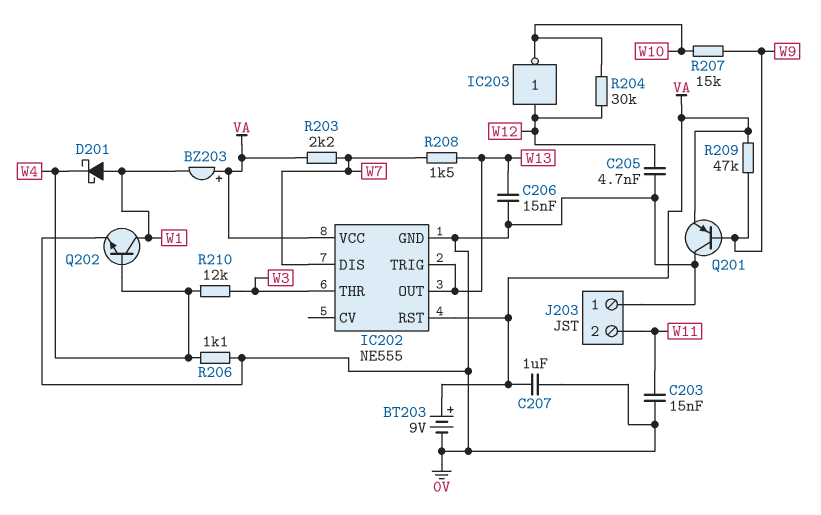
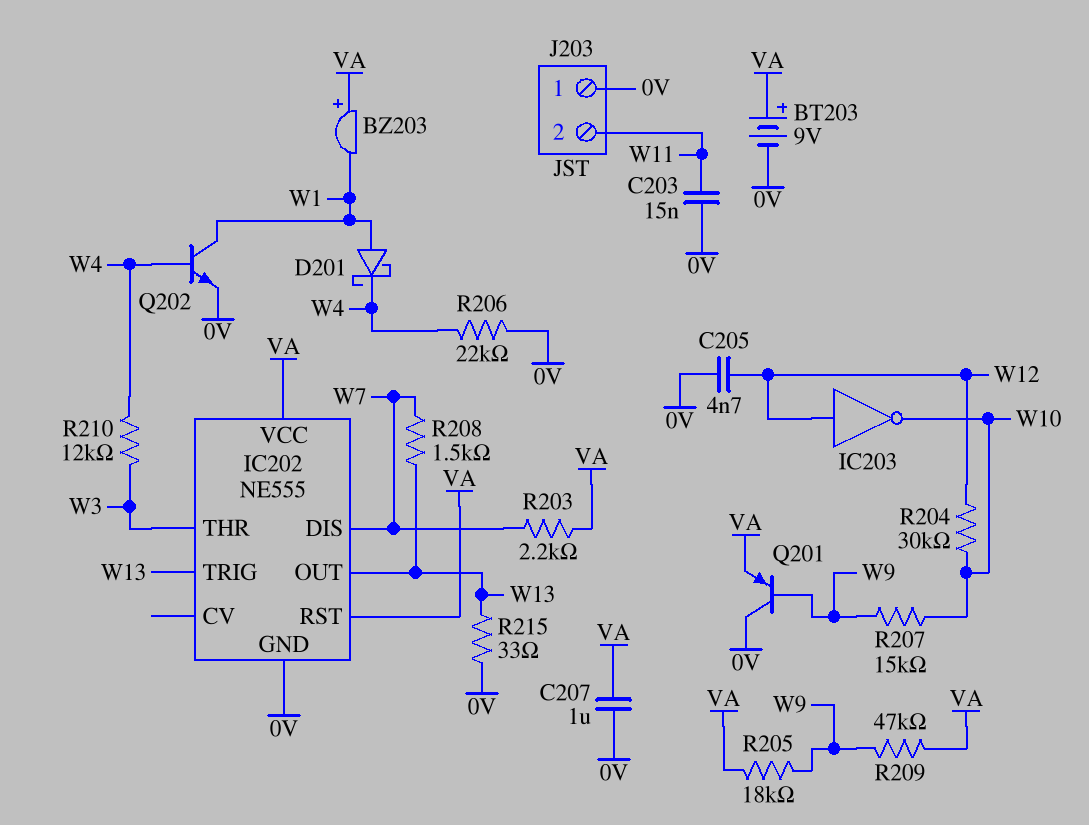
C206: 15nF (0V, W13) -> none
R205: none -> 18k (VA, W9)
R206: 1.1k (0V, W4) -> 22k (0V, W4)
R215: none -> 33 (0V, W13)

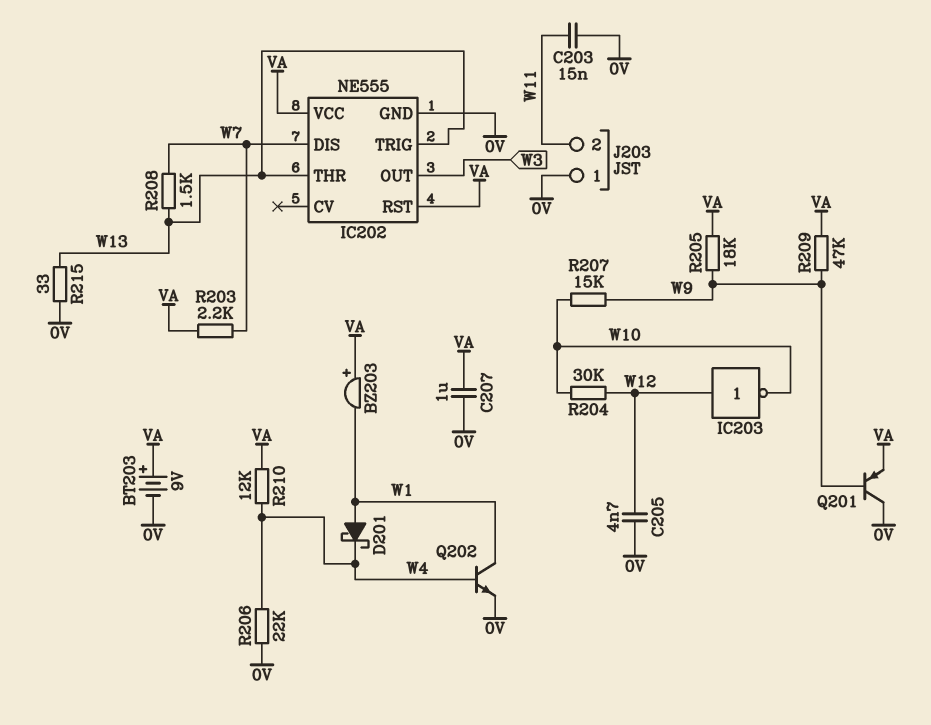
IC202 pin OUT: W13 -> W3
IC202 pin THR: W3 -> W13
R210: 12k (W3, W4) -> 12k (VA, W4)

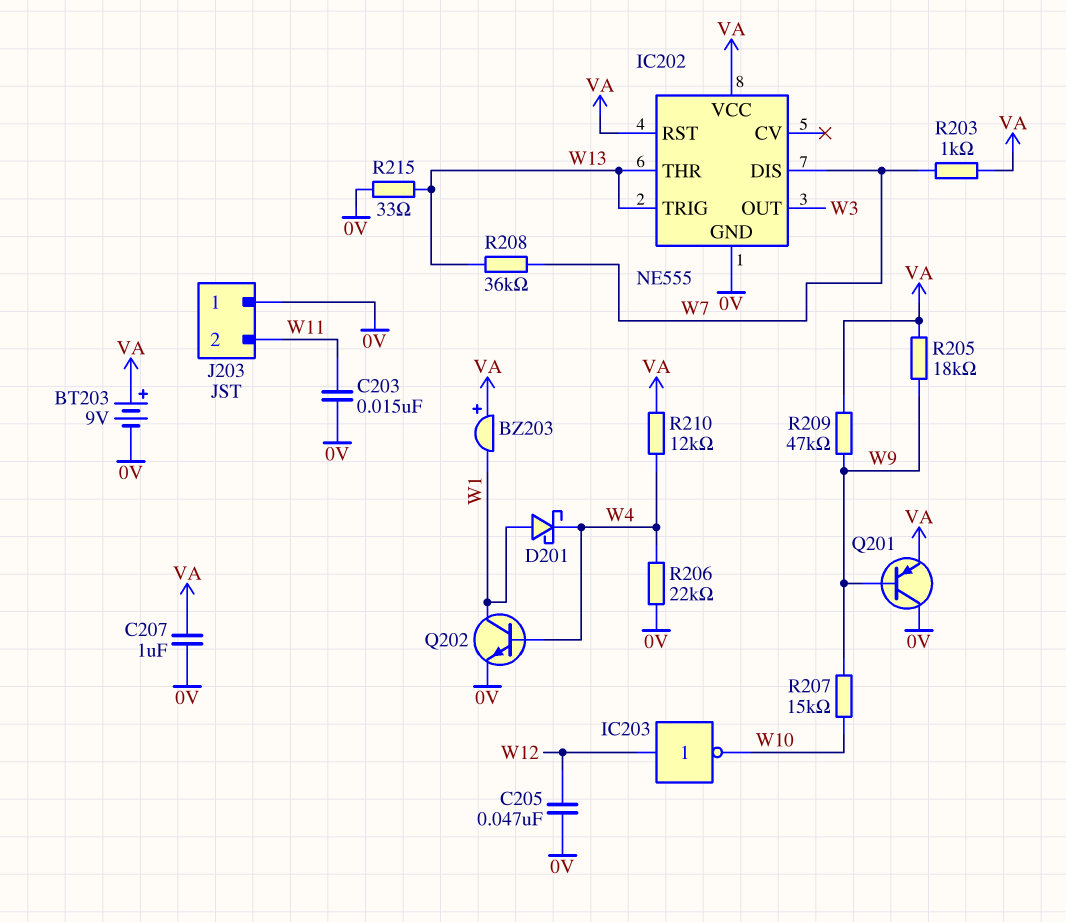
C205: 4.7nF (0V, W12) -> 47nF (0V, W12)
R203: 2.2k (VA, W7) -> 1k (VA, W7)
R204: 30k (W10, W12) -> none
R208: 1.5k (W7, W13) -> 36k (W7, W13)

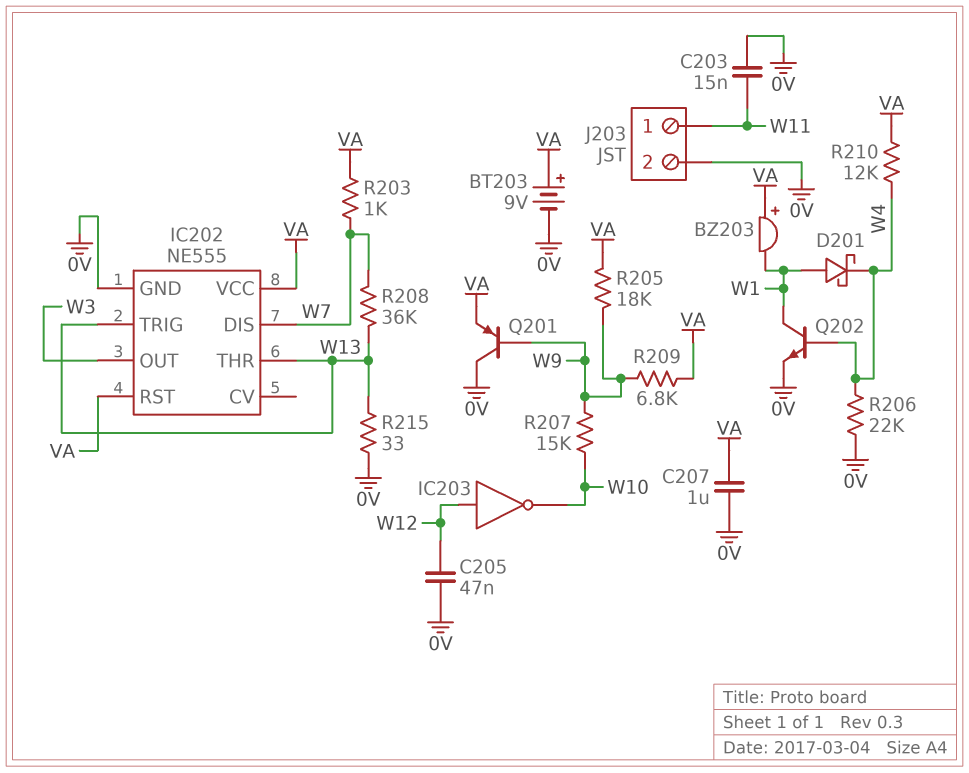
J203 pin 1: 0V -> W11
J203 pin 2: W11 -> 0V
R209: 47k (VA, W9) -> 6.8k (VA, W9)

